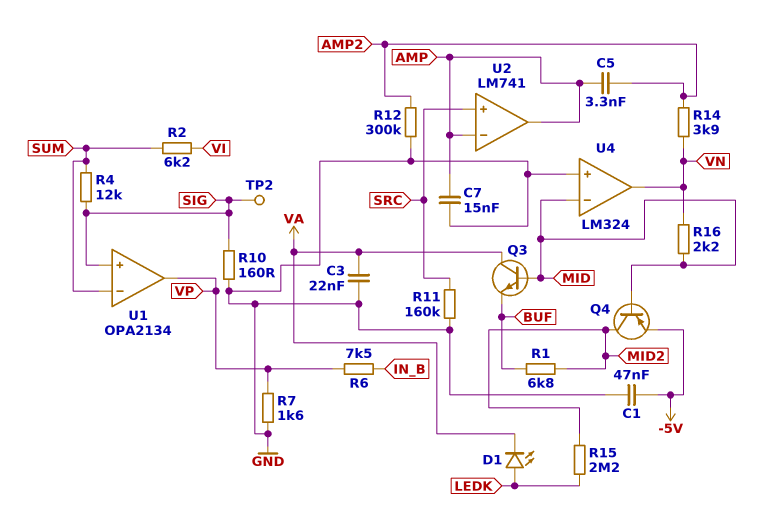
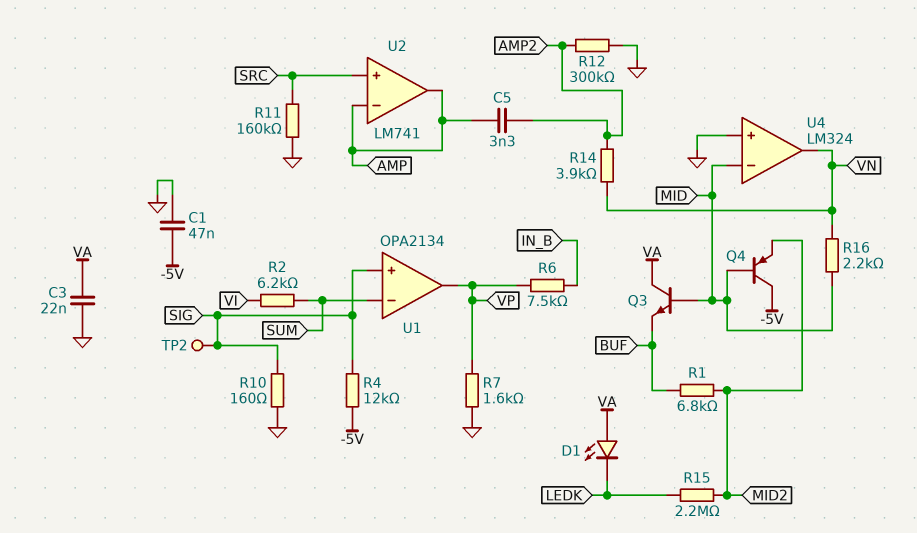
C7: 15nF (AMP, GND) -> none
D1: LED (A LEDK, K VA) -> LED (A VA, K LEDK)
Q4: PNP (B MID, C MID2, E -5V) -> PNP (B MID, C -5V, E MID2)
R4: 12k (SIG, SUM) -> 12k (-5V, SIG)

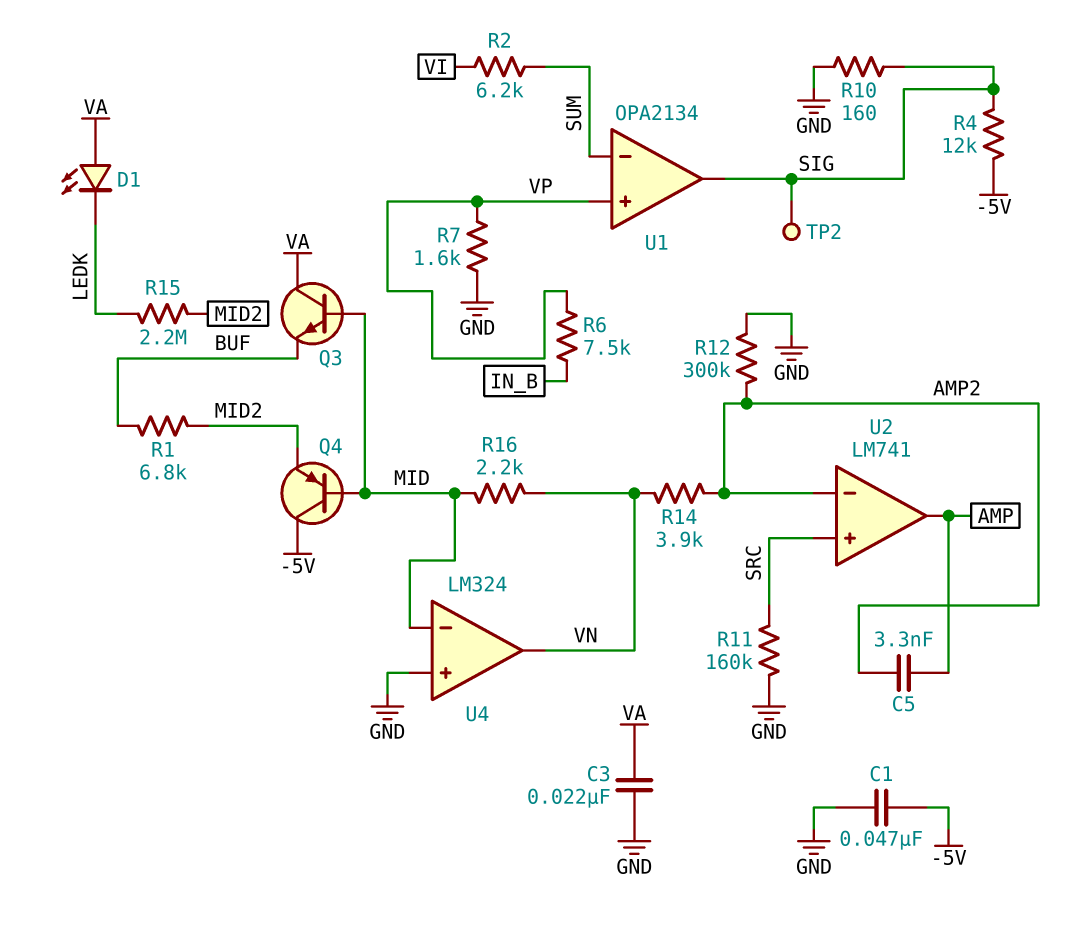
U1 pin in+: SIG -> VP
U1 pin out: VP -> SIG
U2 pin in-: AMP -> AMP2

